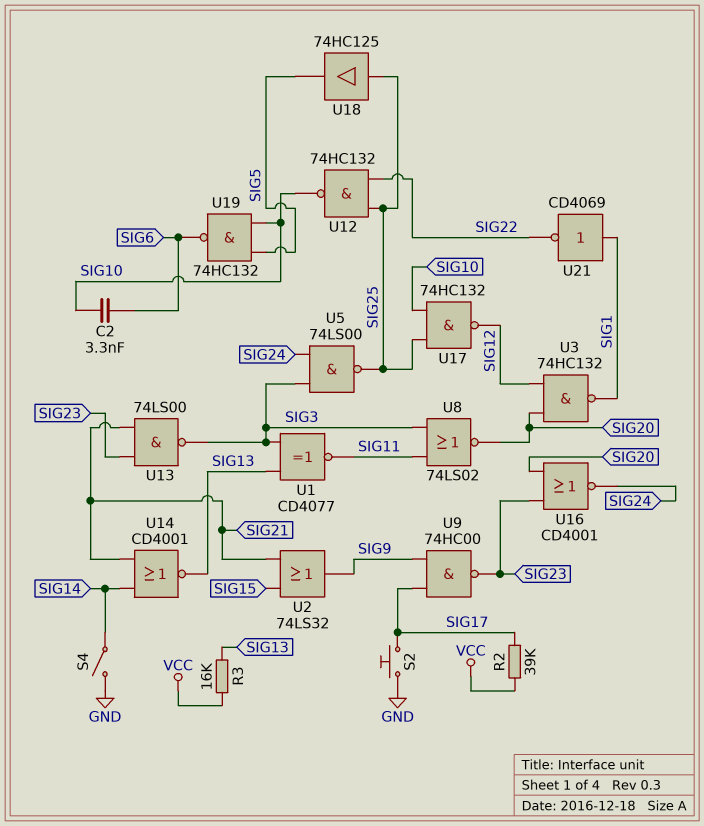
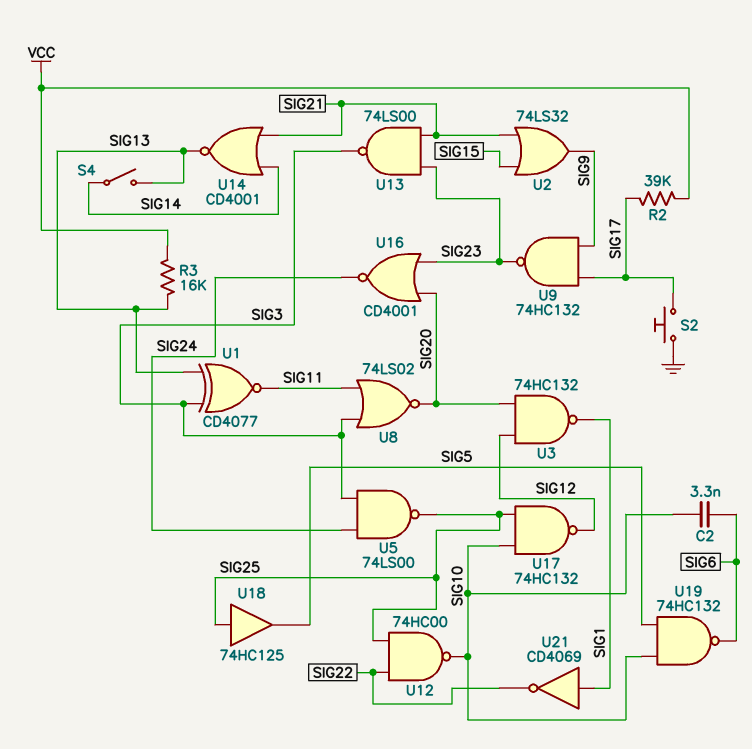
S4: switch (GND, SIG14) -> switch (SIG13, SIG14)
U9: NAND 74HC00 (in SIG9, in SIG17, out SIG23) -> NAND 74HC132 (in SIG9, in SIG17, out SIG23)
U12: NAND 74HC132 (in SIG22, in SIG25, out SIG10) -> NAND 74HC00 (in SIG22, in SIG25, out SIG10)

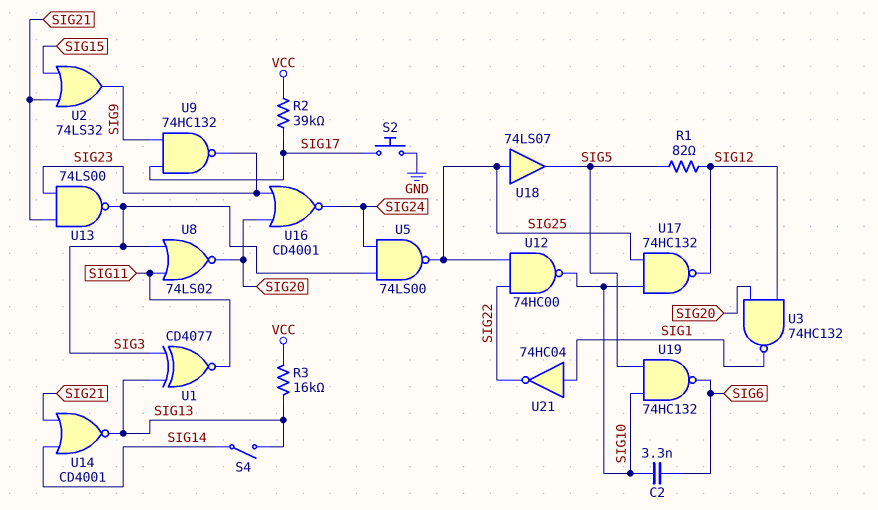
R1: none -> 82 (SIG5, SIG12)
U18: buffer 74HC125 (in SIG25, out SIG5) -> buffer 74LS07 (in SIG25, out SIG5)
U21: NOT CD4069 (in SIG1, out SIG22) -> NOT 74HC04 (in SIG1, out SIG22)

